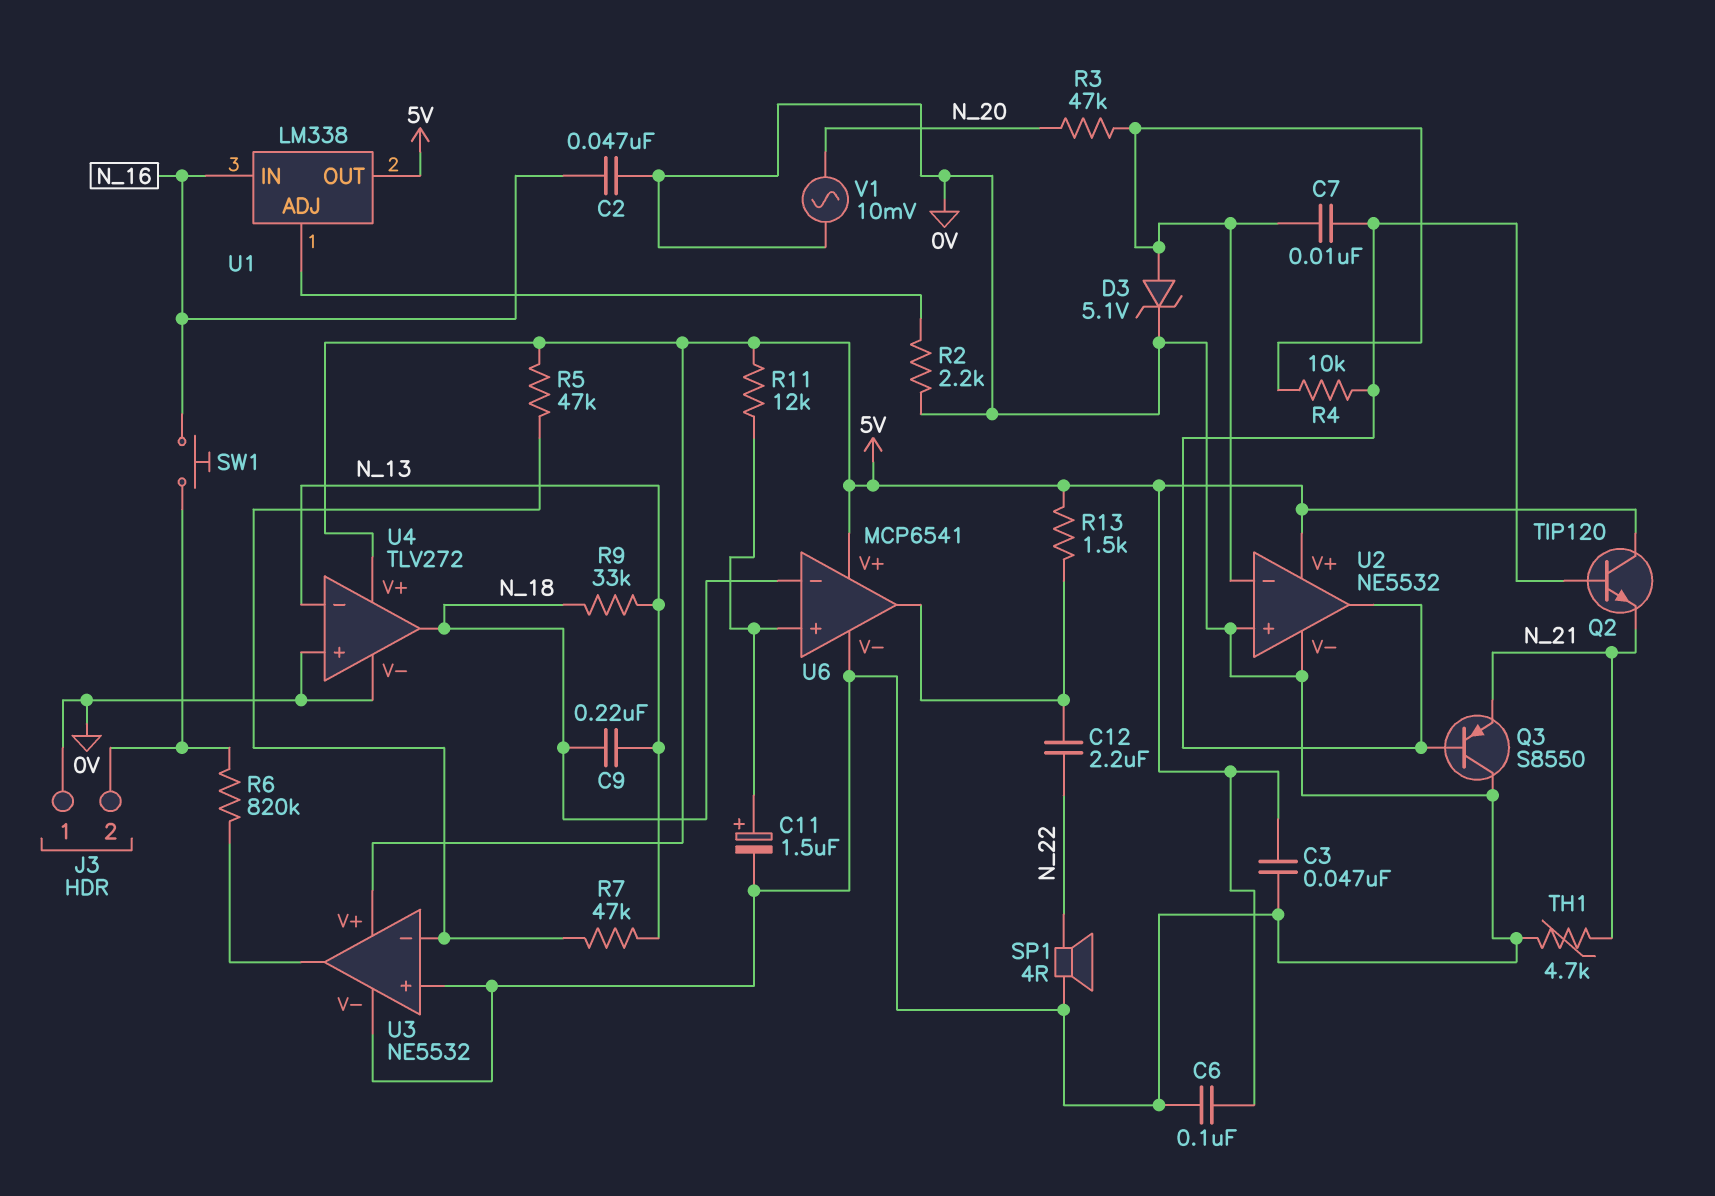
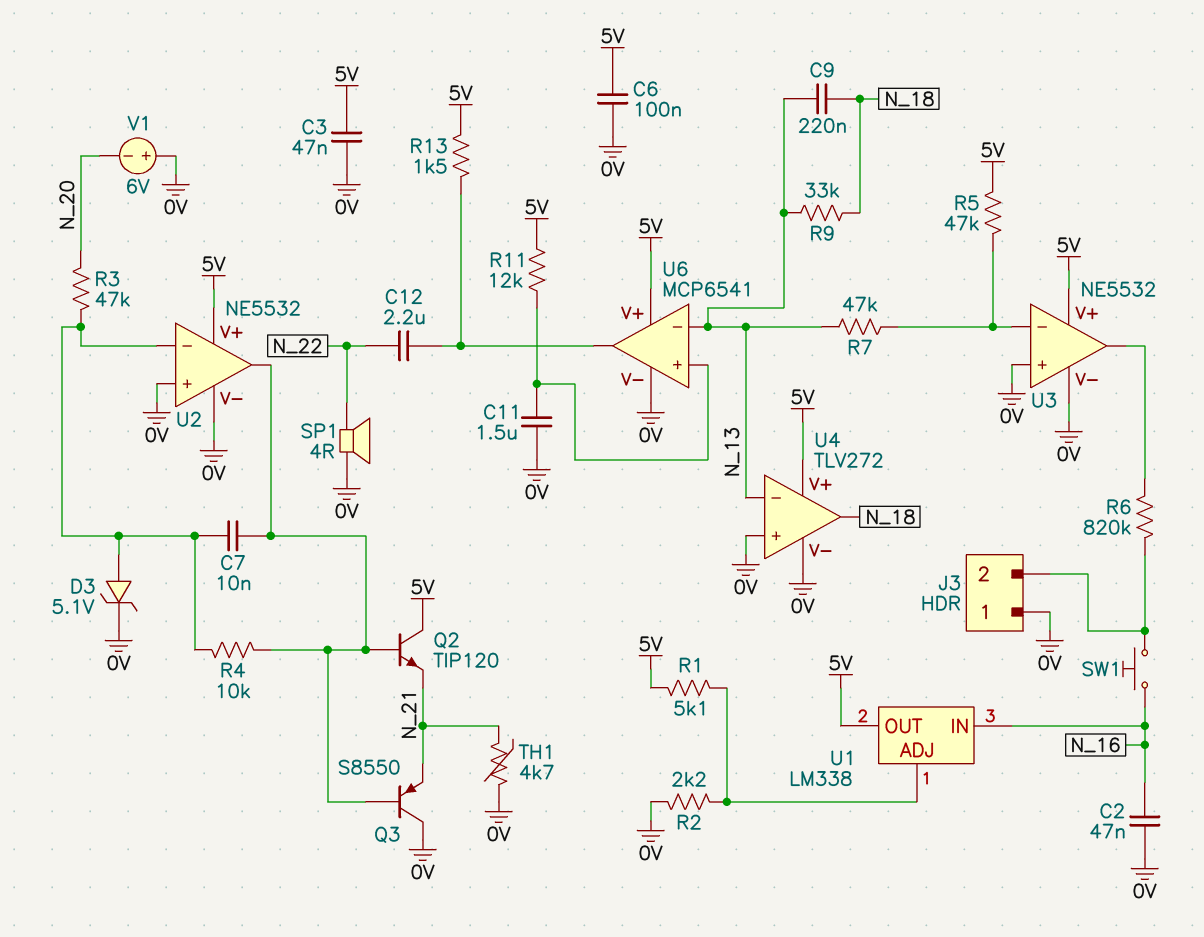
C11: 1.5uF (plus U6/in+, minus 0V) -> 1.5uF (0V, U6/in+)
R1: none -> 5.1k (5V, U1/ADJ)
U6 pin in-: N_18 -> N_13
V1: AC 10mV (0V, N_20) -> 6V (plus 0V, minus N_20)

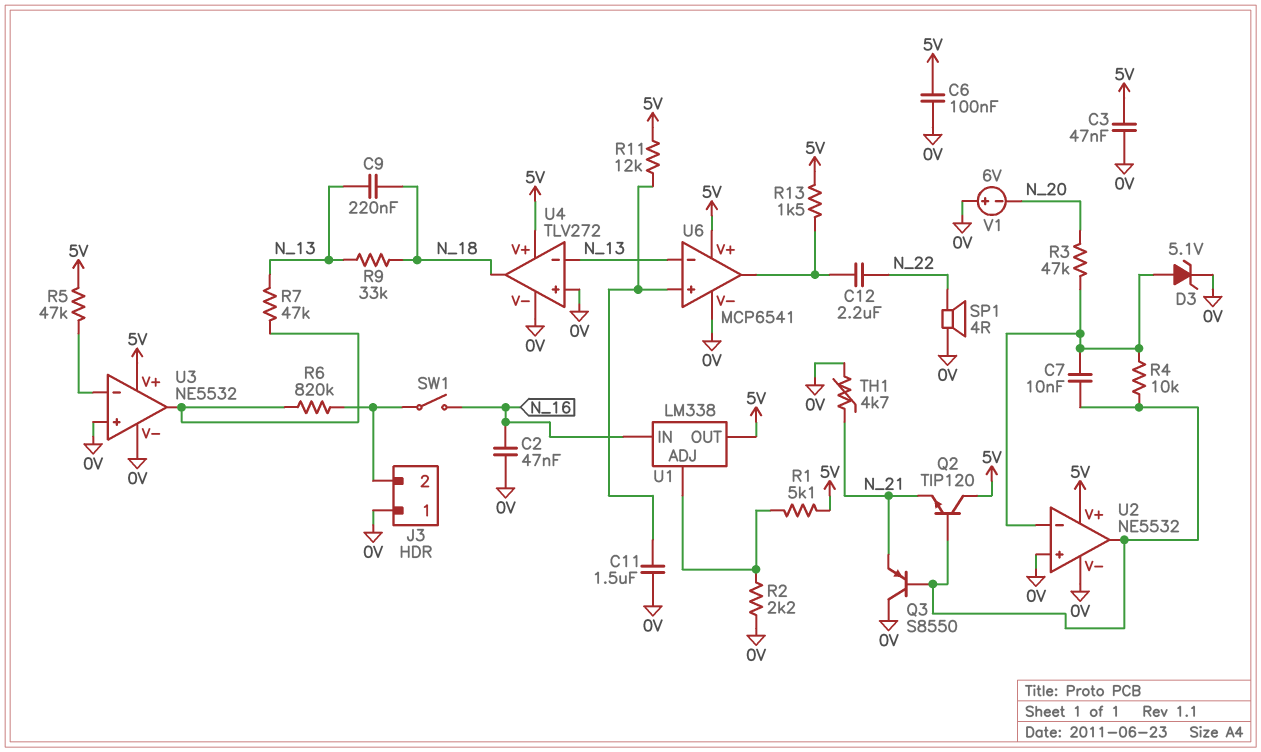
R7: 47k (N_13, U3/in-) -> 47k (N_13, U3/out)
SW1: button (J3/2, N_16) -> switch (J3/2, N_16)

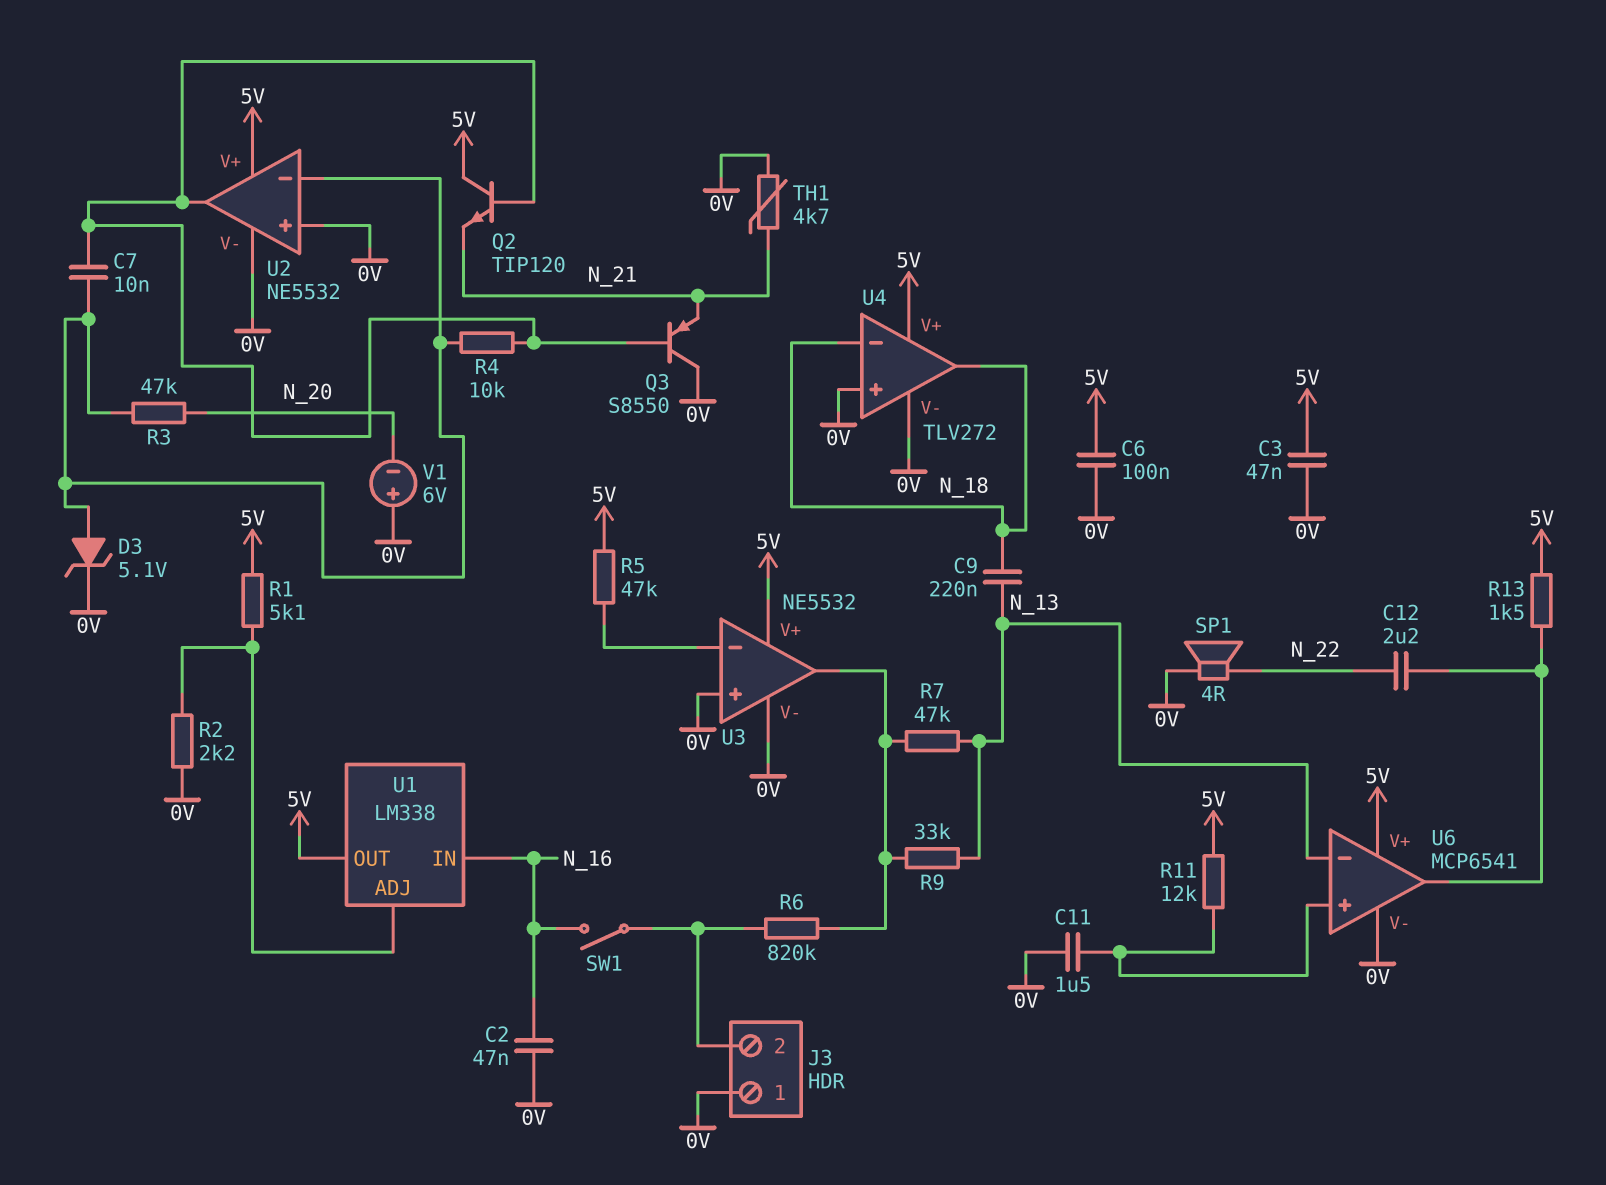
R9: 33k (N_13, N_18) -> 33k (N_13, U3/out)
U4 pin in-: N_13 -> N_18

